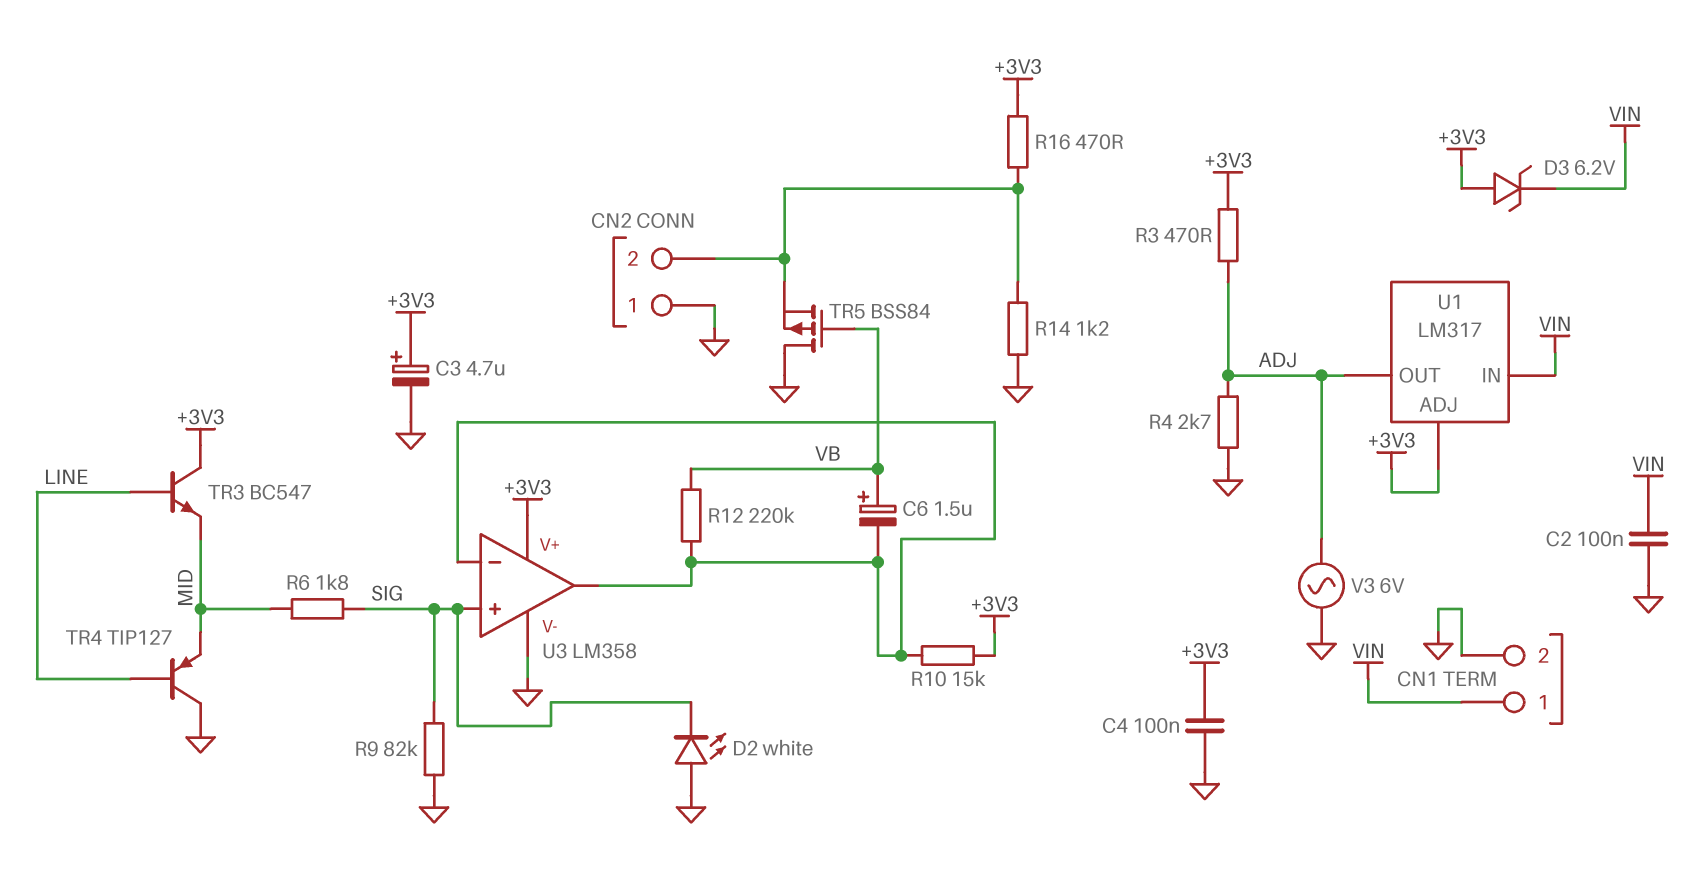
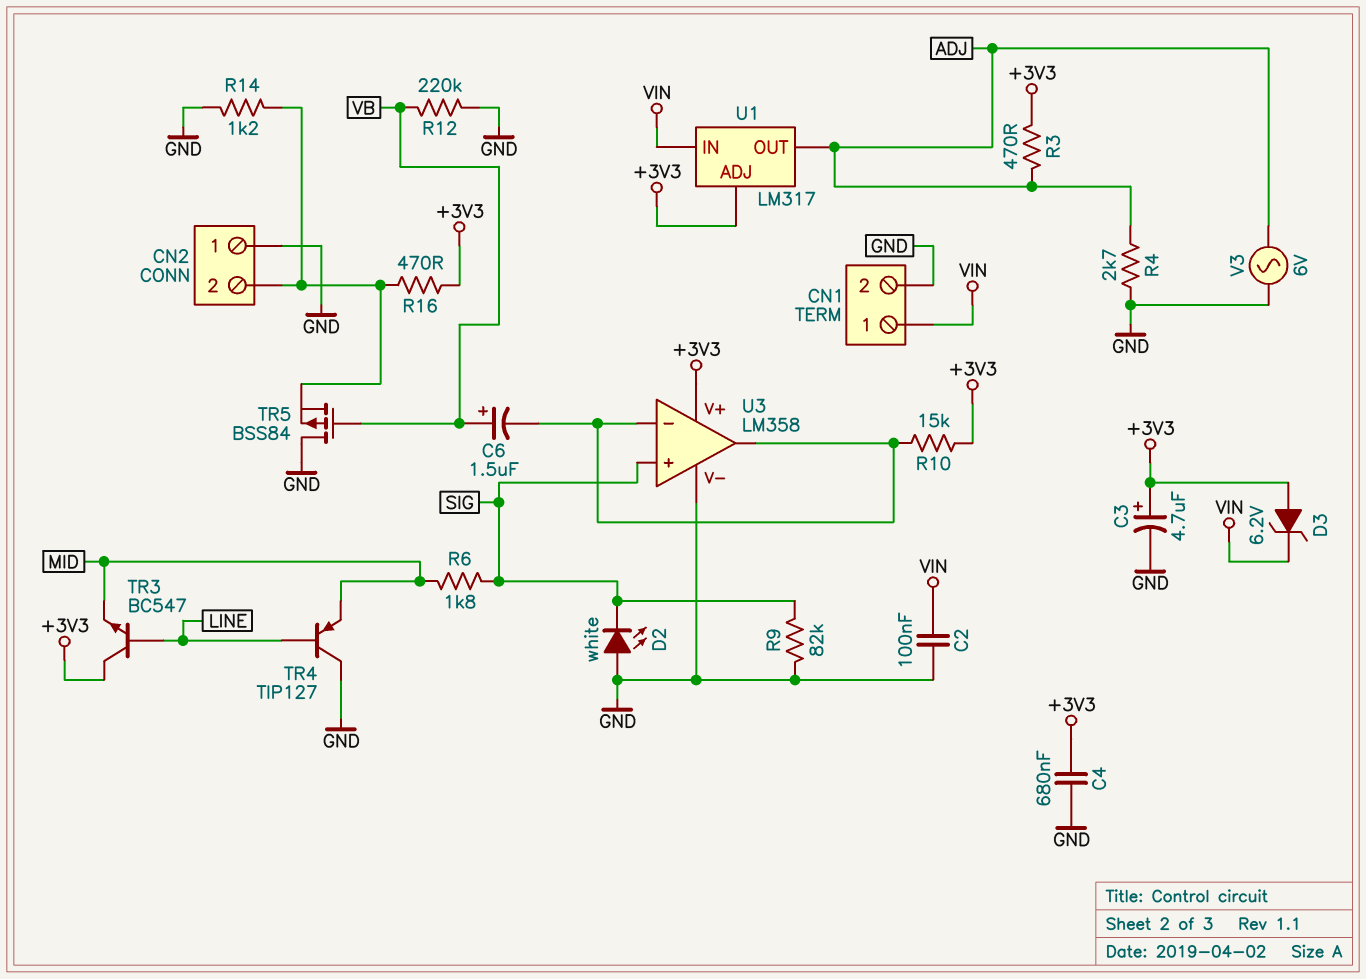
C4: 100nF (+3V3, GND) -> 680nF (+3V3, GND)
R12: 220k (U3/in-, VB) -> 220k (GND, VB)

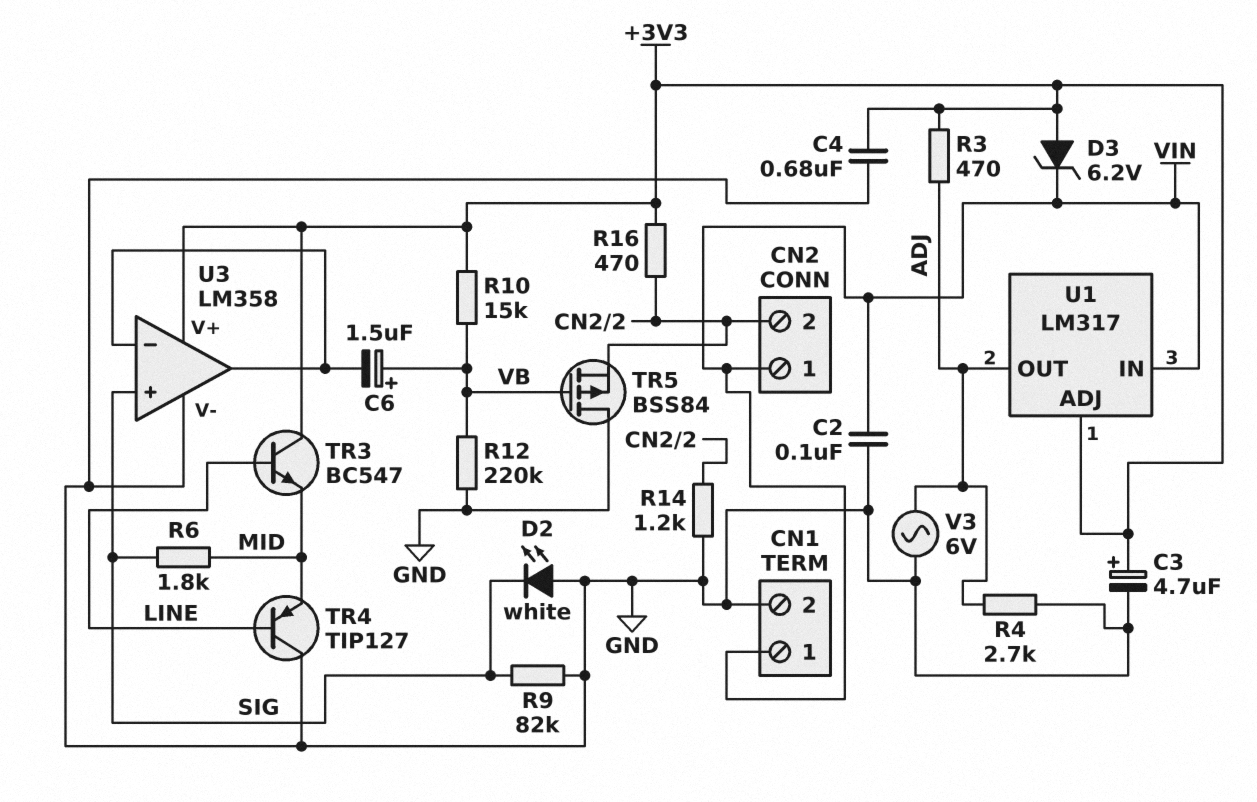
CN2 pin 1: GND -> VIN
R10: 15k (+3V3, U3/in-) -> 15k (+3V3, VB)

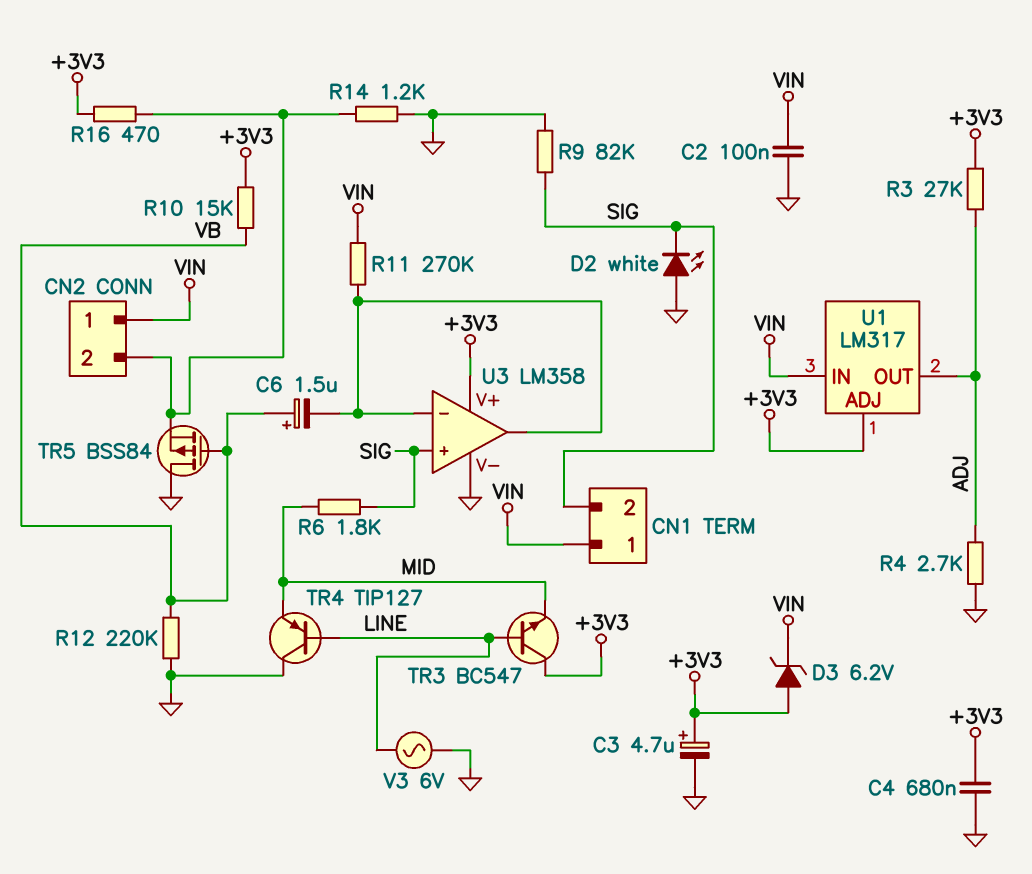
CN1 pin 2: GND -> SIG
R3: 470 (+3V3, ADJ) -> 27k (+3V3, ADJ)
R11: none -> 270k (U3/in-, VIN)
V3: AC 6V (ADJ, GND) -> AC 6V (GND, LINE)

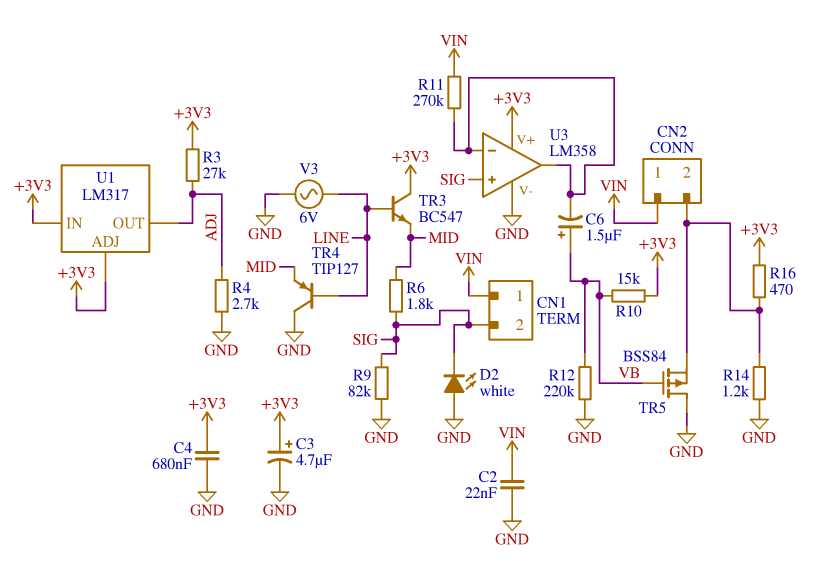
C2: 100nF (GND, VIN) -> 22nF (GND, VIN)
D3: zener 6.2V (A +3V3, K VIN) -> none
U1 pin IN: VIN -> +3V3

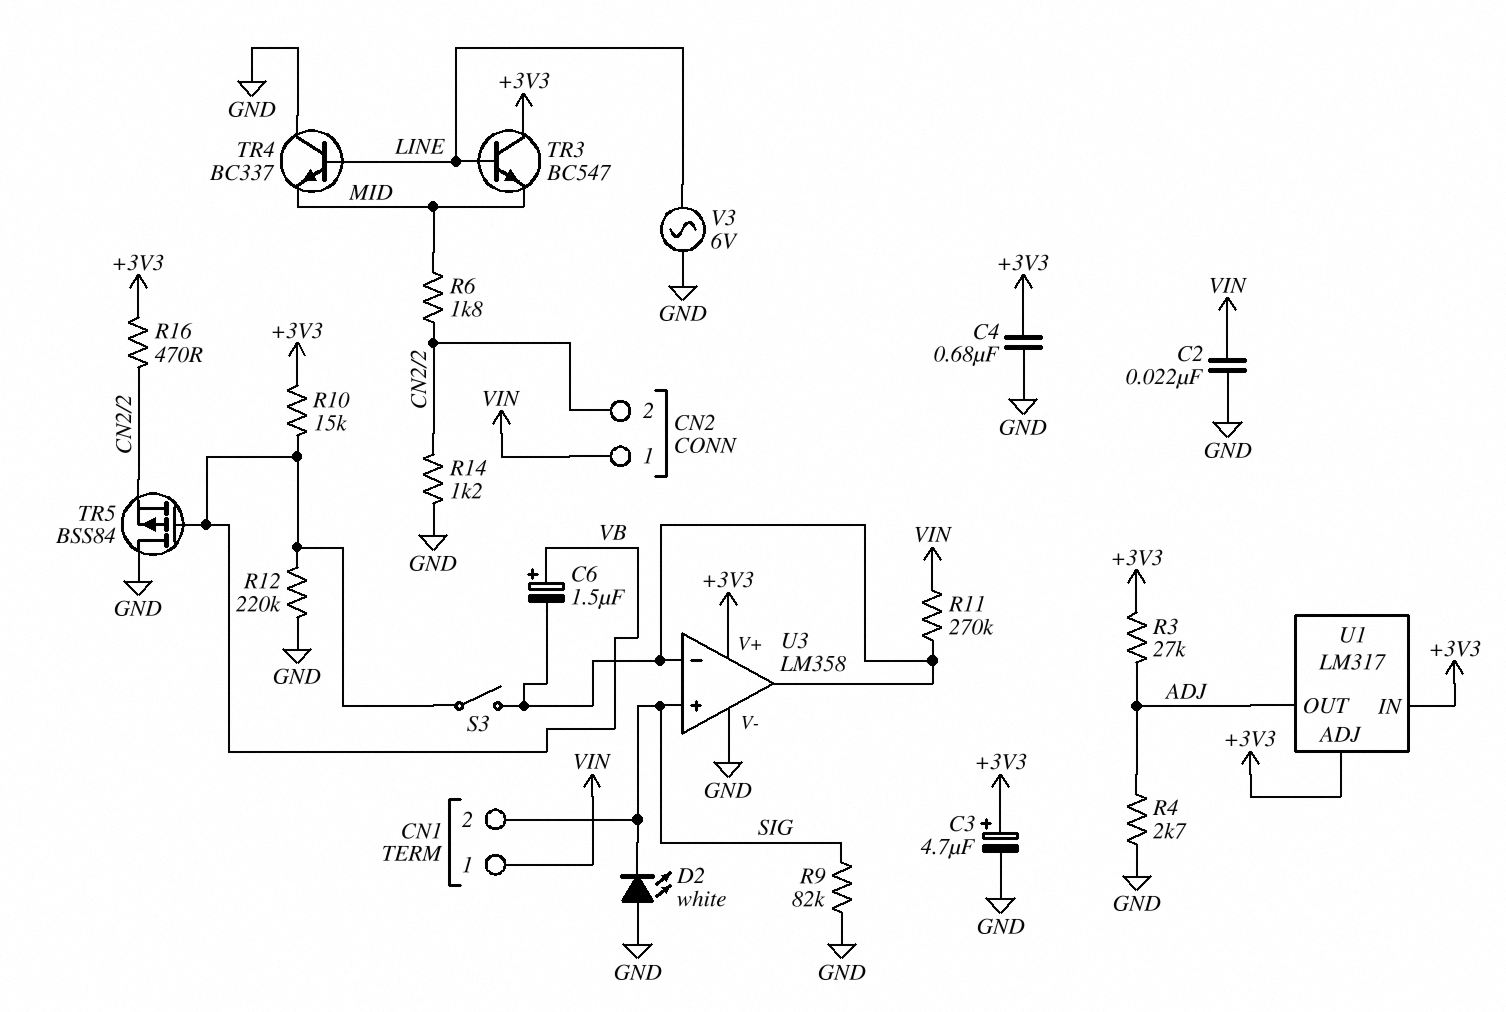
R6: 1.8k (MID, SIG) -> 1.8k (CN2/2, MID)
S3: none -> switch (U3/in-, VB)
TR4: PNP TIP127 (B LINE, C GND, E MID) -> NPN BC337 (B LINE, C GND, E MID)

